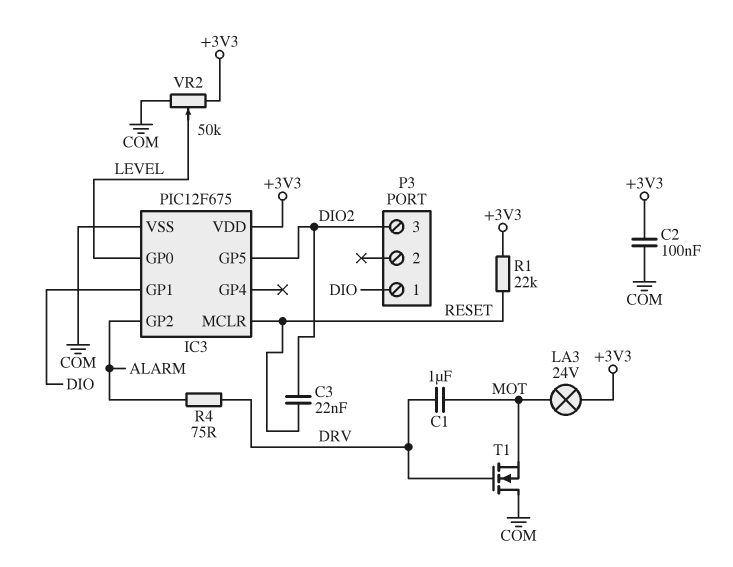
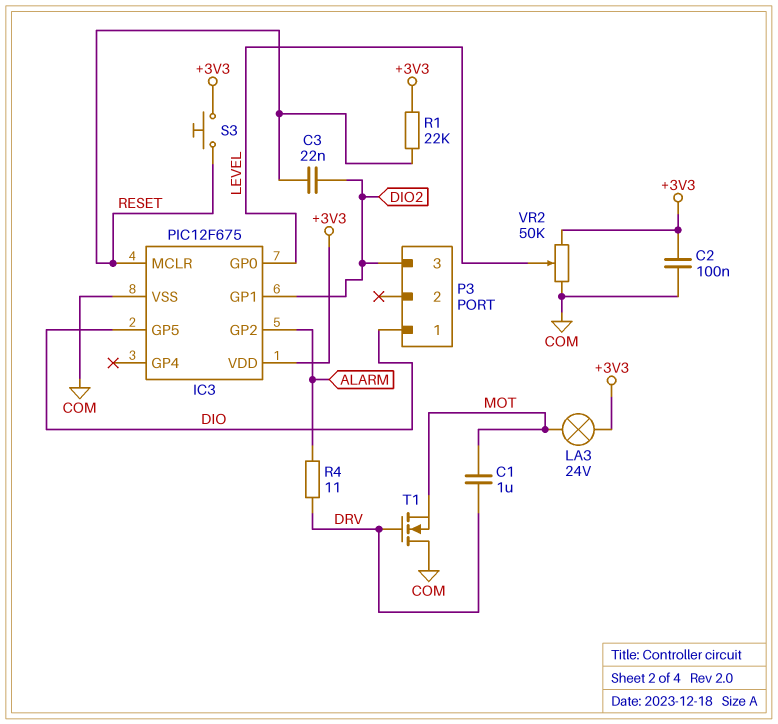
IC3 pin GP1: DIO -> DIO2
IC3 pin GP5: DIO2 -> DIO
R4: 75 (ALARM, DRV) -> 11 (ALARM, DRV)
S3: none -> button (+3V3, RESET)

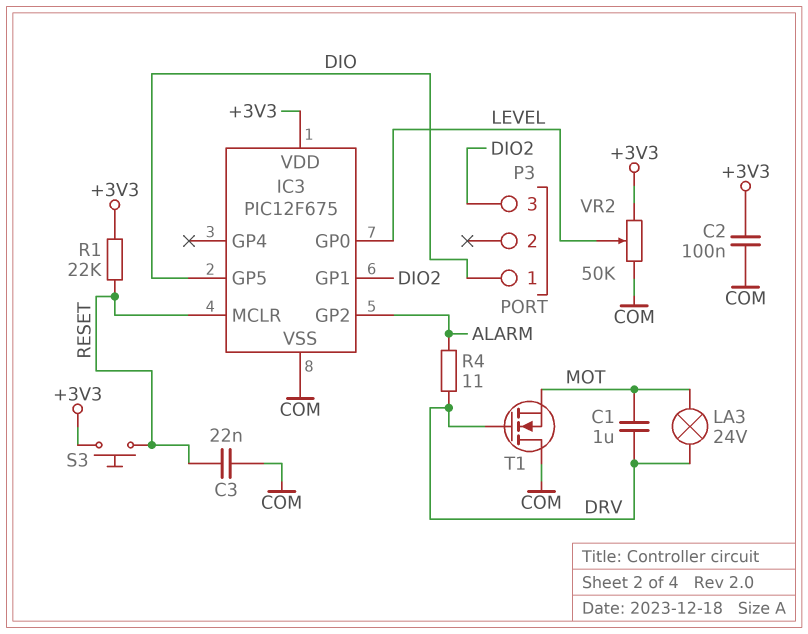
C3: 22nF (DIO2, RESET) -> 22nF (COM, RESET)
LA3: lamp 24V (+3V3, MOT) -> lamp 24V (DRV, MOT)

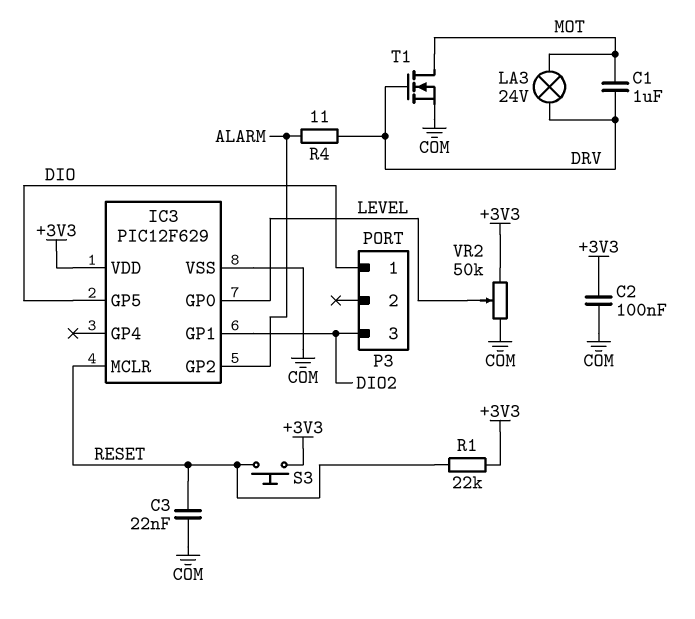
IC3: PIC12F675 -> PIC12F629
T1: NMOS (G DRV, D COM, S MOT) -> NMOS (G DRV, D MOT, S COM)

